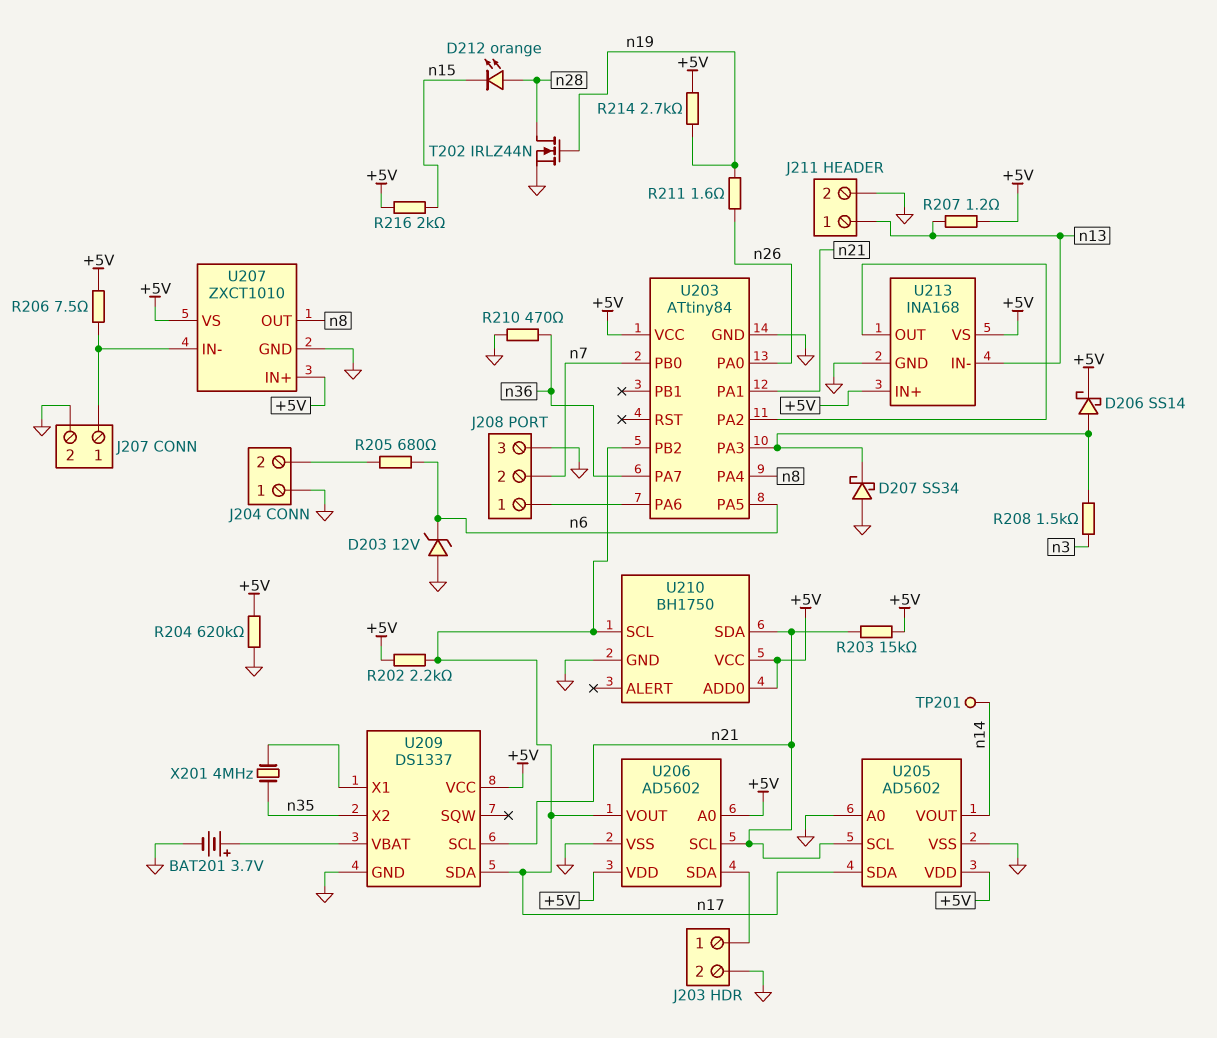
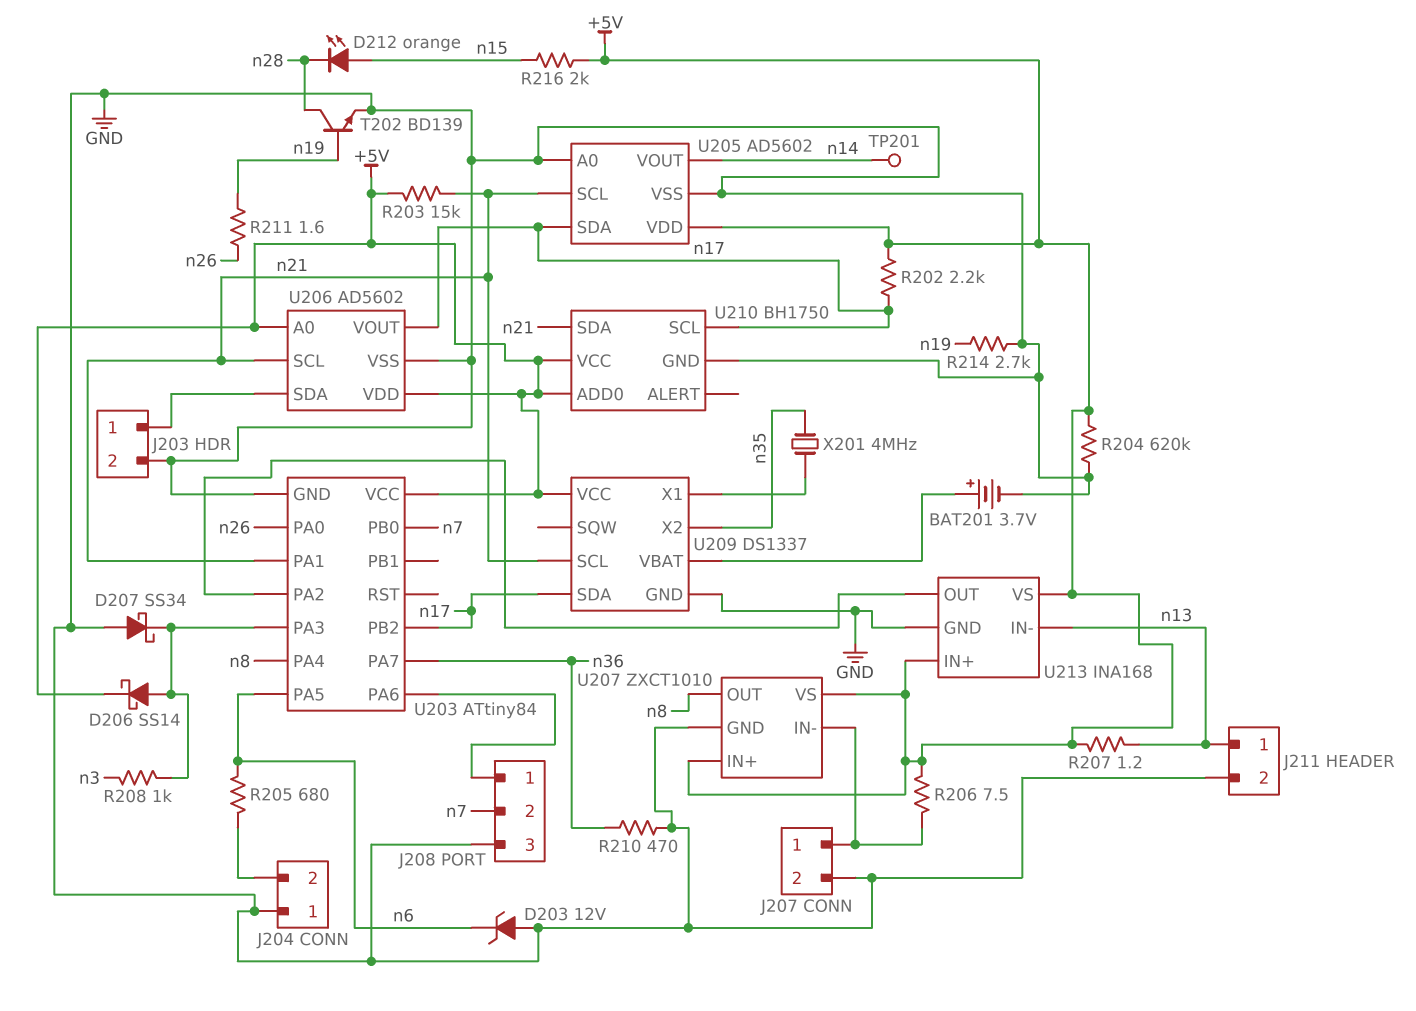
D212: LED orange (A n28, K n15) -> LED orange (A n15, K n28)
R208: 1.5k (U203/PA3, n3) -> 1k (U203/PA3, n3)
R214: 2.7k (+5V, n19) -> 2.7k (GND, n19)
T202: NMOS IRLZ44N (G n19, D n28, S GND) -> NPN BD139 (B n19, C n28, E GND)

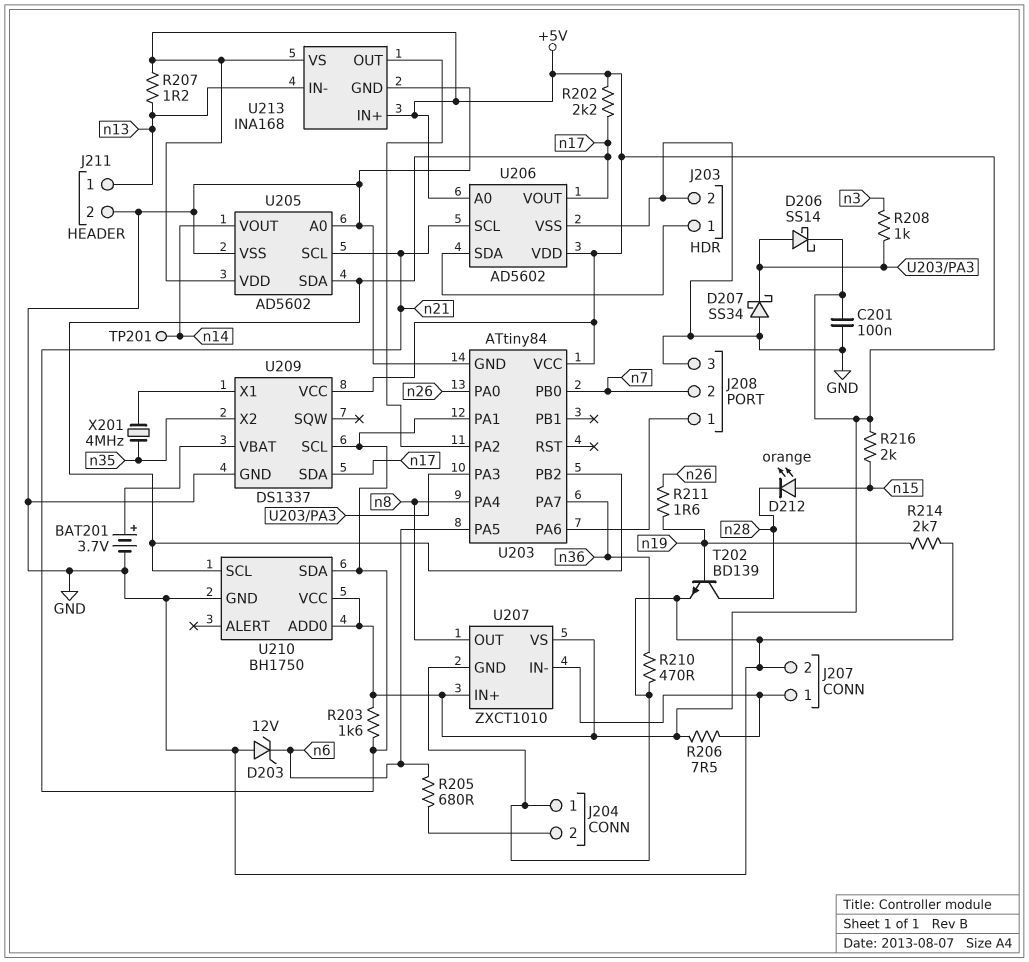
C201: none -> 100nF (+5V, GND)
R203: 15k (+5V, n21) -> 1.6k (+5V, n21)
R204: 620k (+5V, GND) -> none

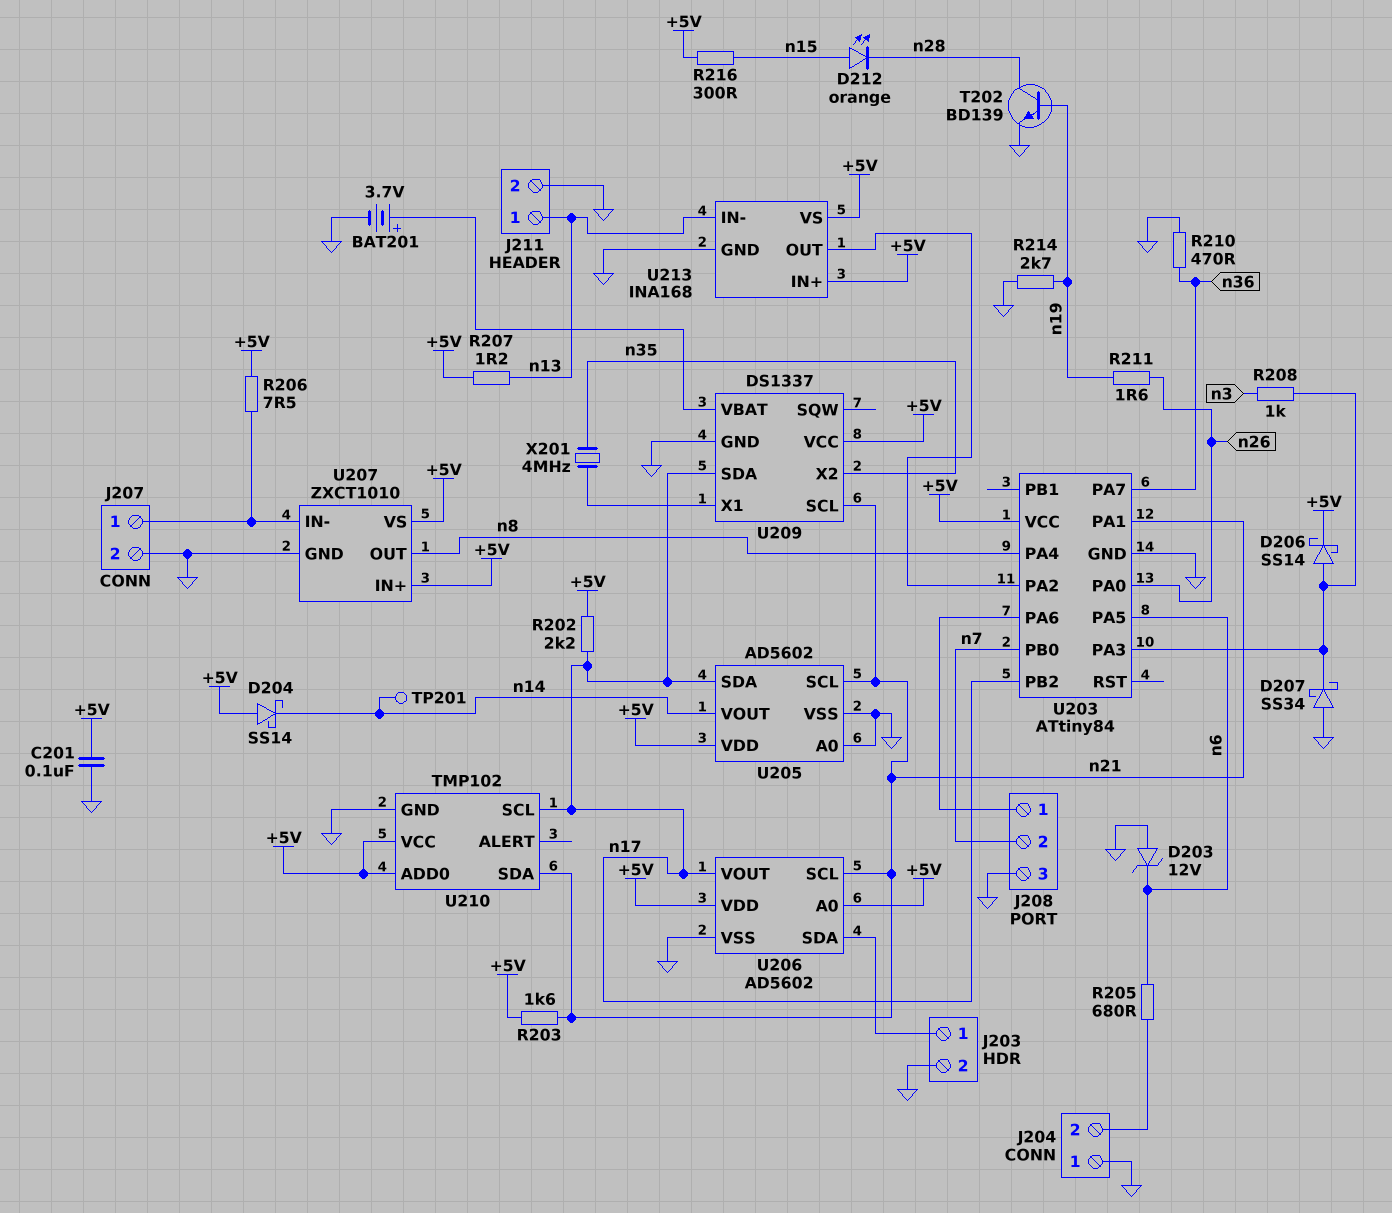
D204: none -> schottky SS14 (A +5V, K n14)
R216: 2k (+5V, n15) -> 300 (+5V, n15)
U210: BH1750 -> TMP102

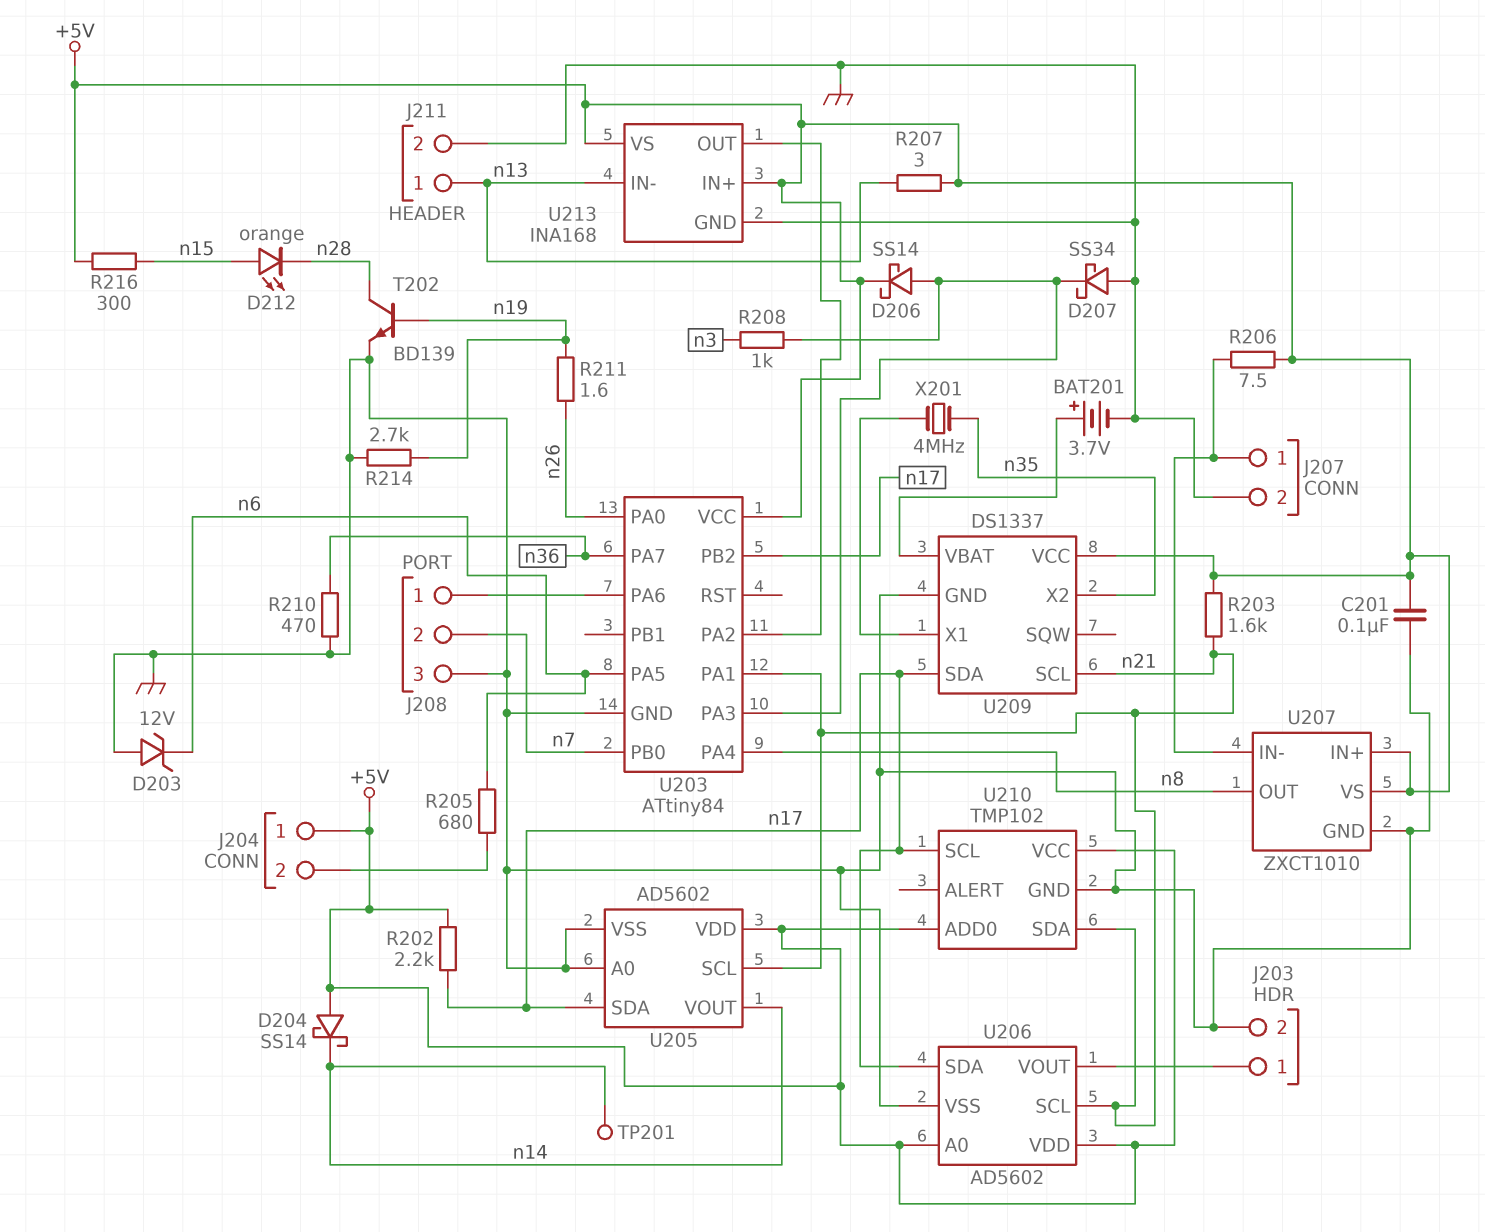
J204 pin 1: GND -> +5V
R207: 1.2 (+5V, n13) -> 3 (+5V, n13)
U206 pin SDA: J203/1 -> n17
U206 pin VOUT: n17 -> J203/1

